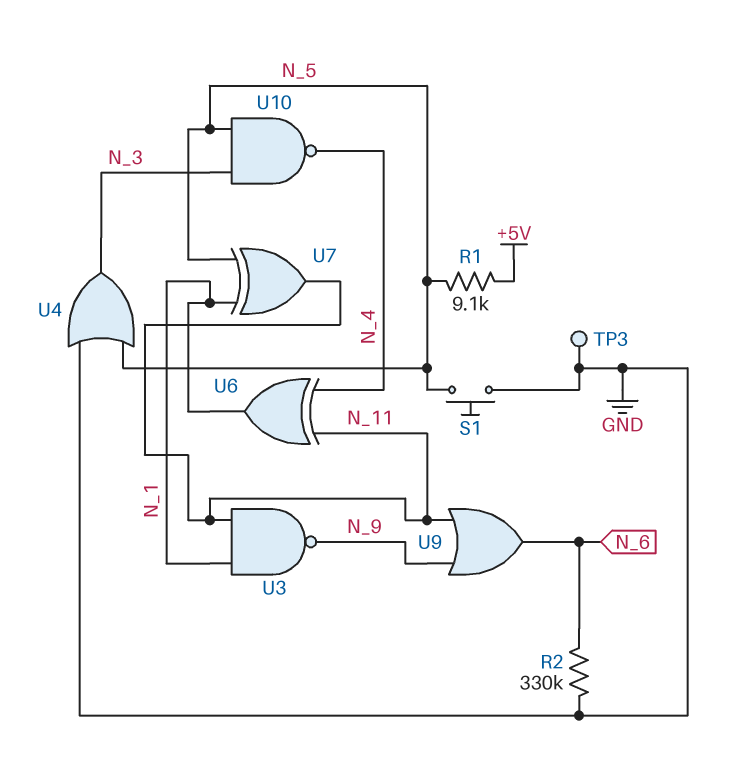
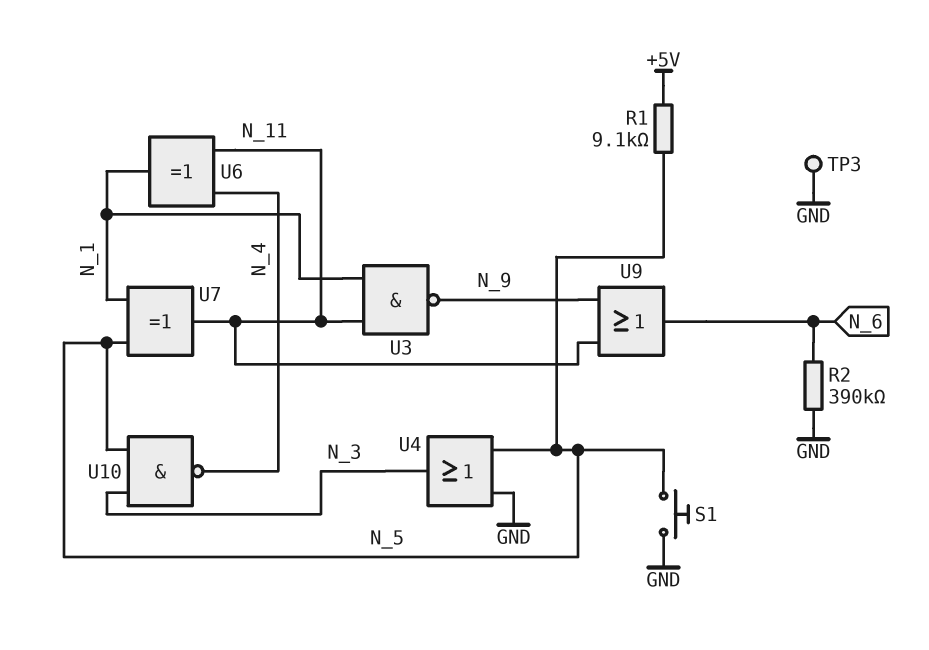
R2: 330k (GND, N_6) -> 390k (GND, N_6)

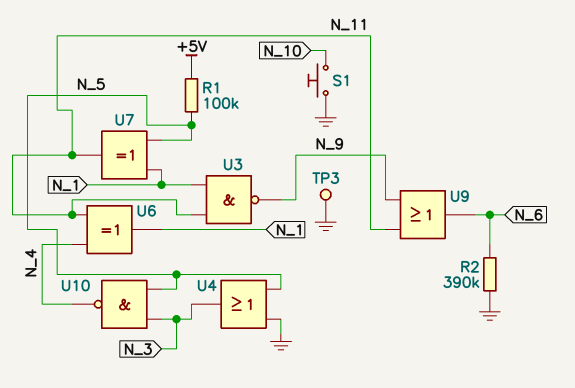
R1: 9.1k (+5V, N_5) -> 100k (+5V, N_5)
S1: button (GND, N_5) -> button (GND, N_10)

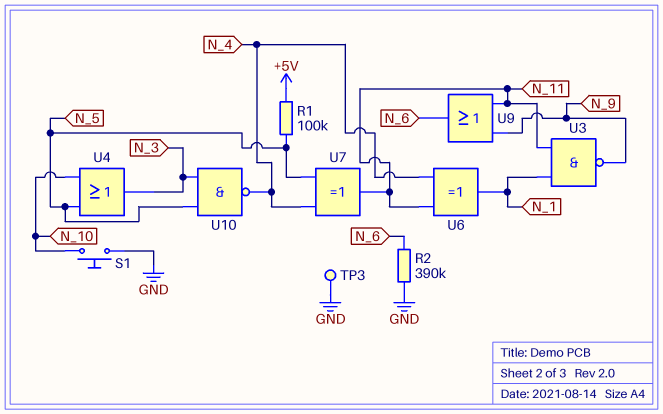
U4: OR (in GND, in N_5, out N_3) -> OR (in N_5, in N_10, out N_3)
U7: XOR (in N_1, in N_5, out N_11) -> XOR (in N_4, in N_5, out N_11)

